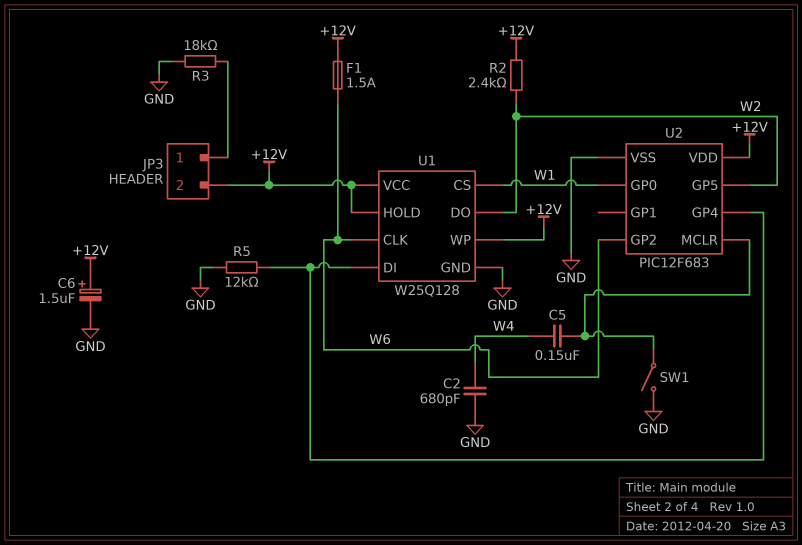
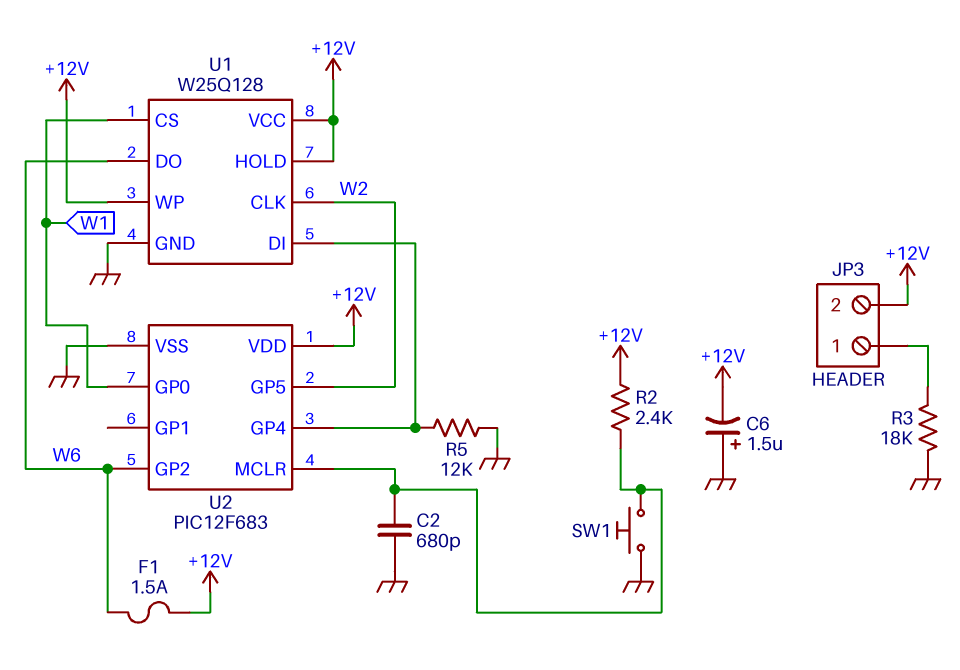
C2: 680pF (GND, W4) -> 680pF (GND, U2/MCLR)
C5: 150nF (U2/MCLR, W4) -> none
C6: 1.5uF (plus +12V, minus GND) -> 1.5uF (plus GND, minus +12V)
R2: 2.4k (+12V, W2) -> 2.4k (+12V, U2/MCLR)
SW1: switch (GND, U2/MCLR) -> button (GND, U2/MCLR)
U1 pin CLK: W6 -> W2
U1 pin DO: W2 -> W6

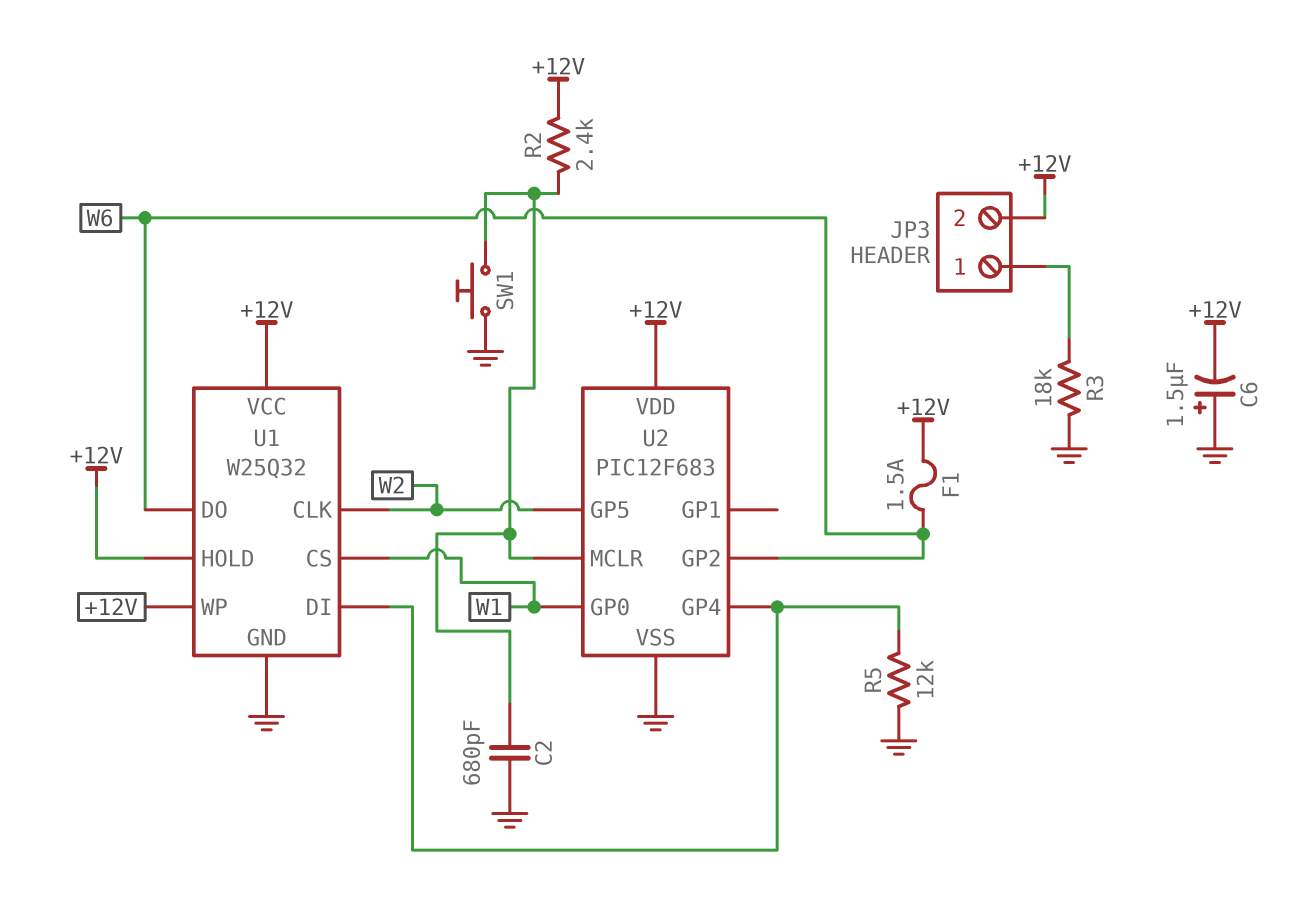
U1: W25Q128 -> W25Q32

